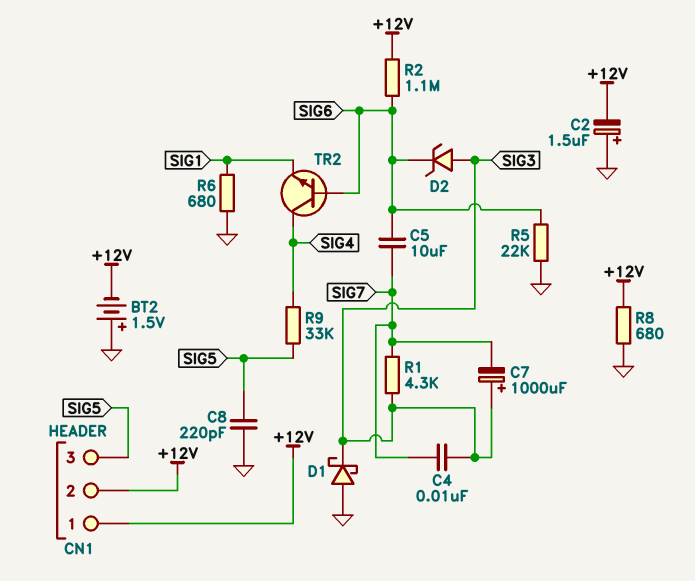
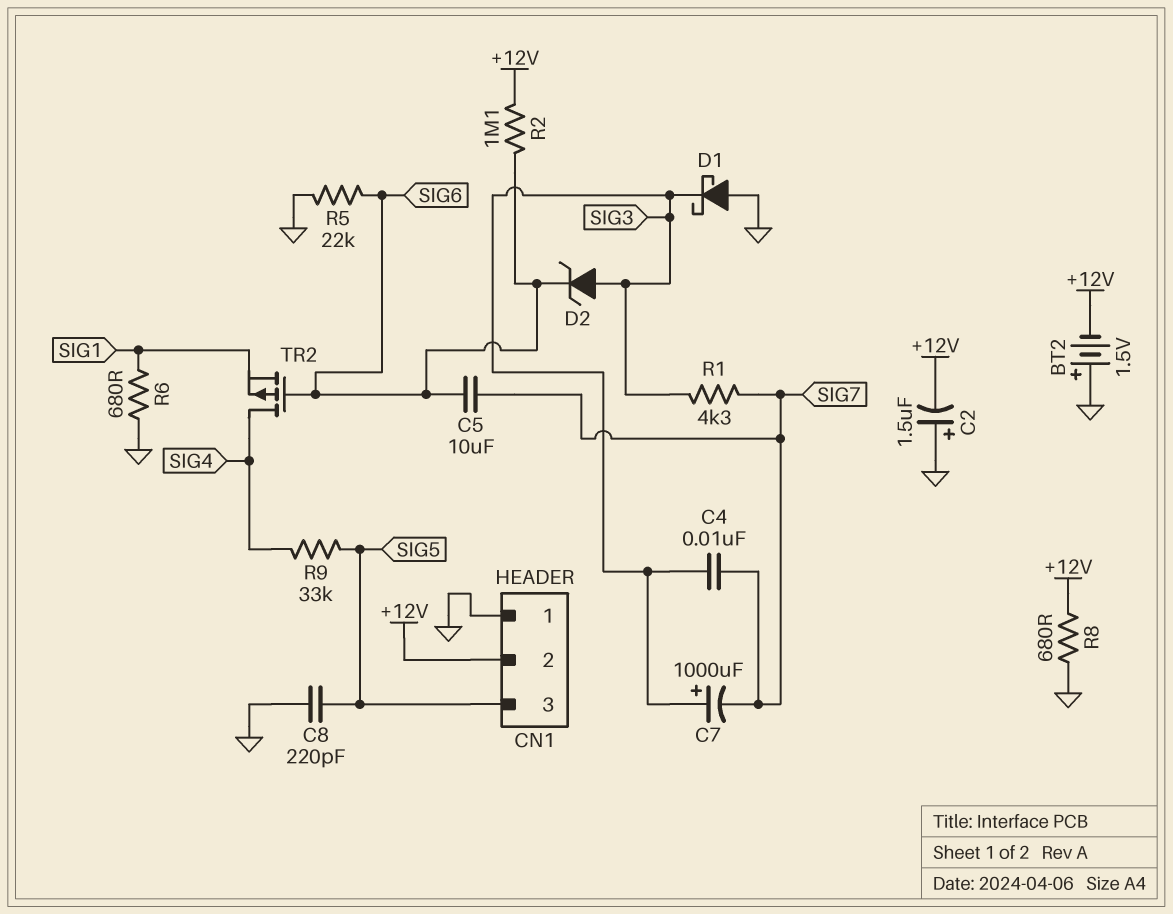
CN1 pin 1: +12V -> GND
TR2: NPN (B SIG6, C SIG4, E SIG1) -> PMOS (G SIG6, D SIG4, S SIG1)

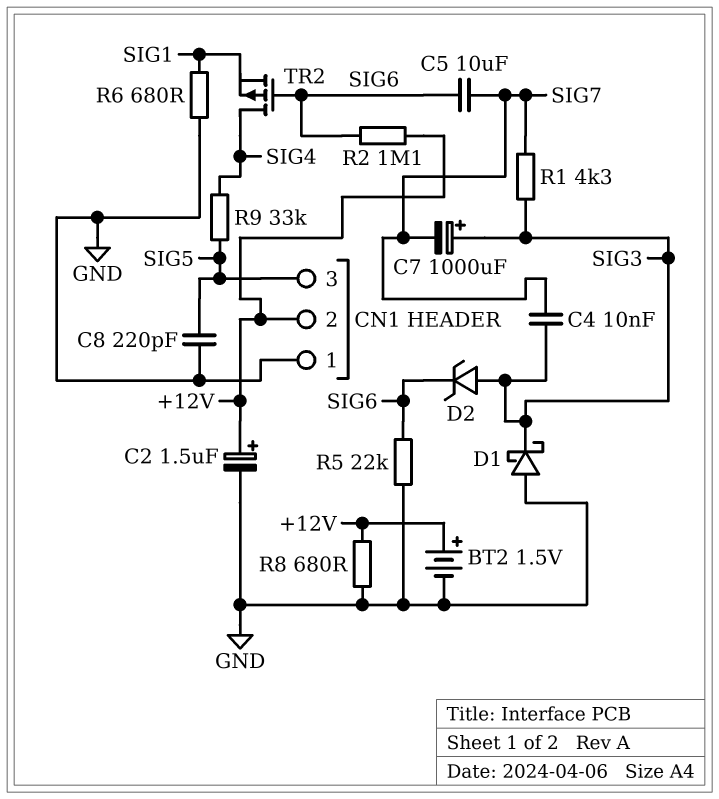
BT2: 1.5V (plus GND, minus +12V) -> 1.5V (plus +12V, minus GND)
C2: 1.5uF (plus GND, minus +12V) -> 1.5uF (plus +12V, minus GND)

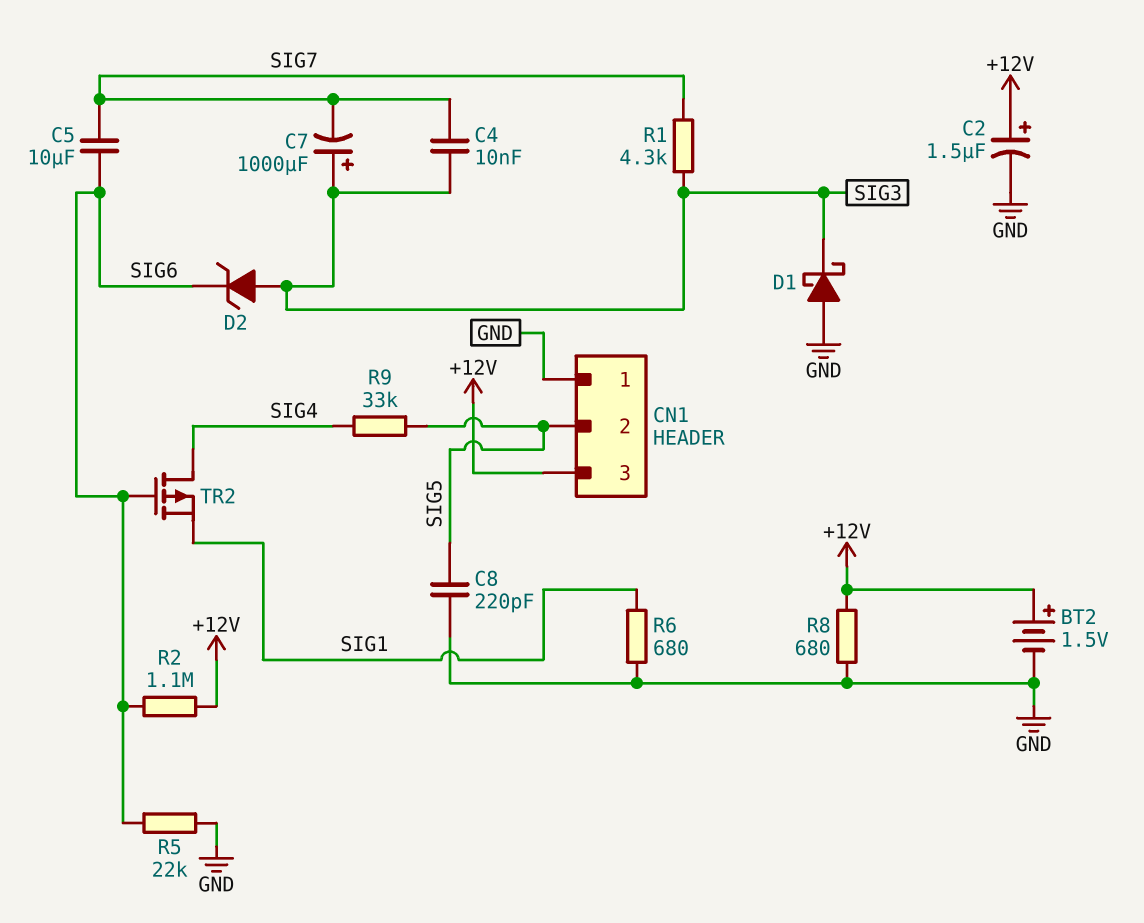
CN1 pin 2: +12V -> SIG5
CN1 pin 3: SIG5 -> +12V

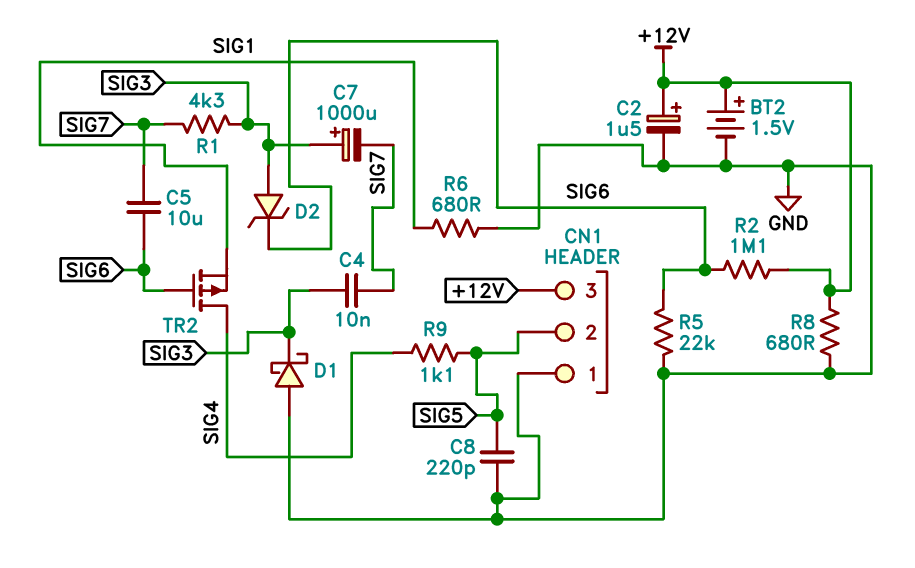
R9: 33k (SIG4, SIG5) -> 1.1k (SIG4, SIG5)

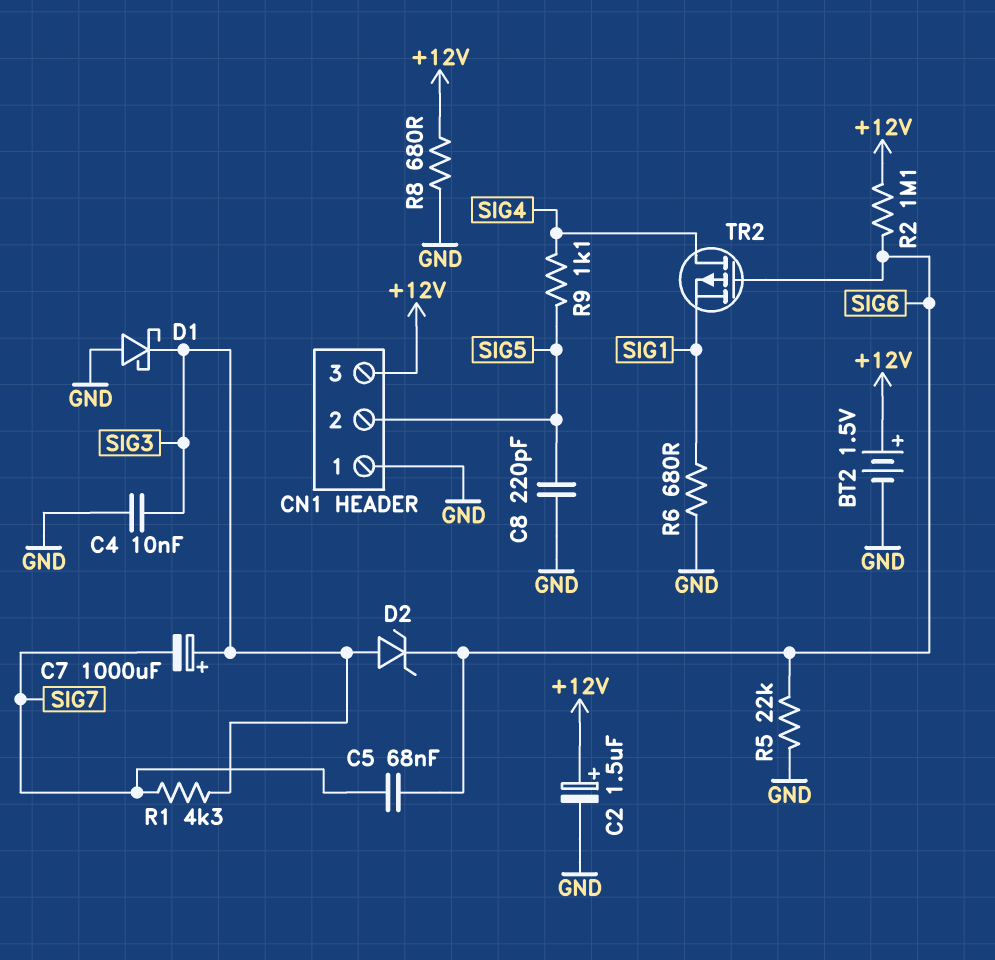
C4: 10nF (SIG3, SIG7) -> 10nF (GND, SIG3)
C5: 10uF (SIG6, SIG7) -> 68nF (SIG6, SIG7)

